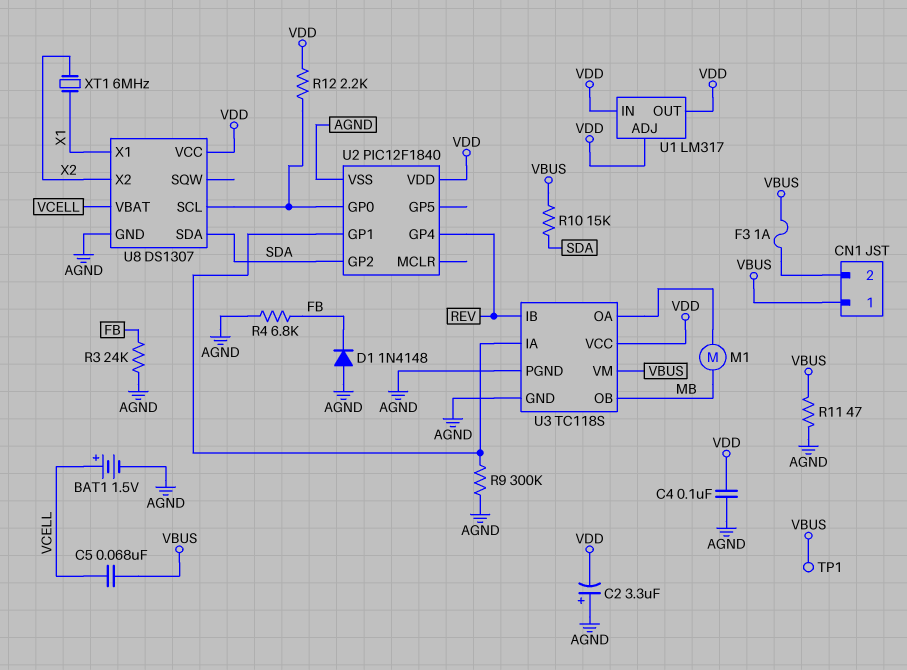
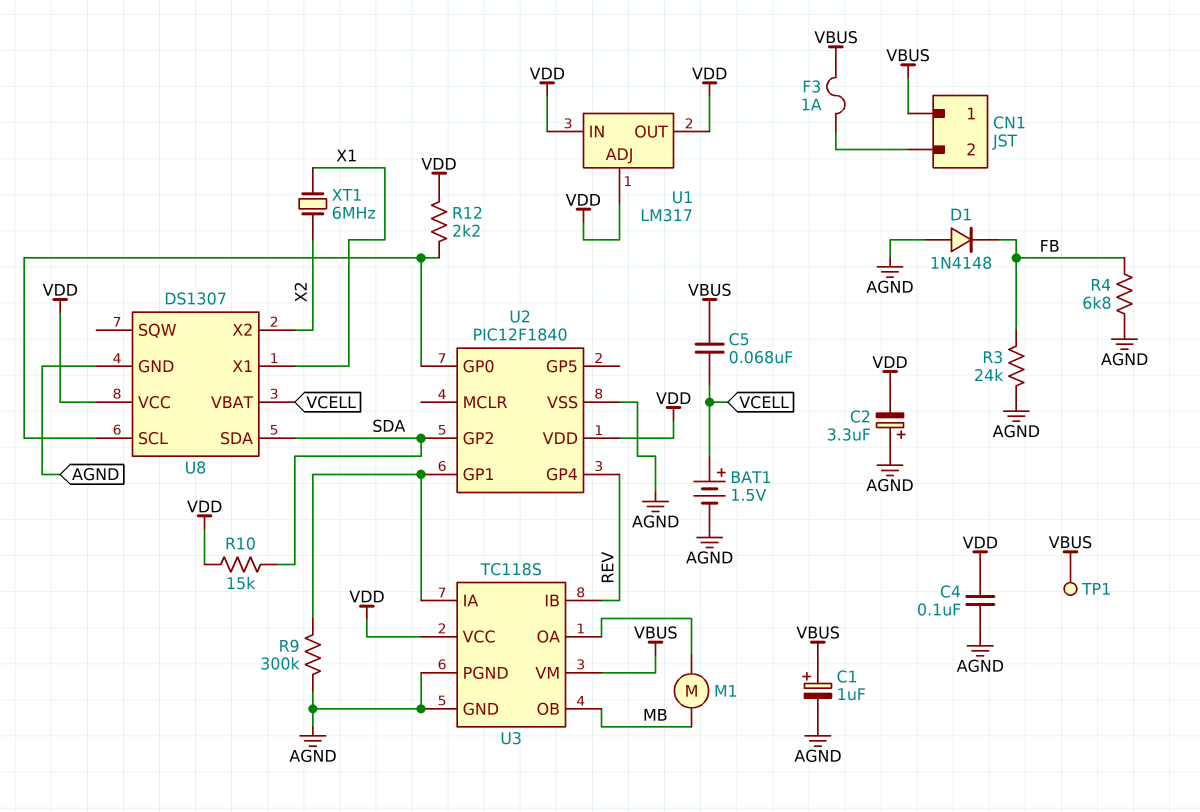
C1: none -> 1uF (plus VBUS, minus AGND)
R10: 15k (SDA, VBUS) -> 15k (SDA, VDD)
R11: 47 (AGND, VBUS) -> none

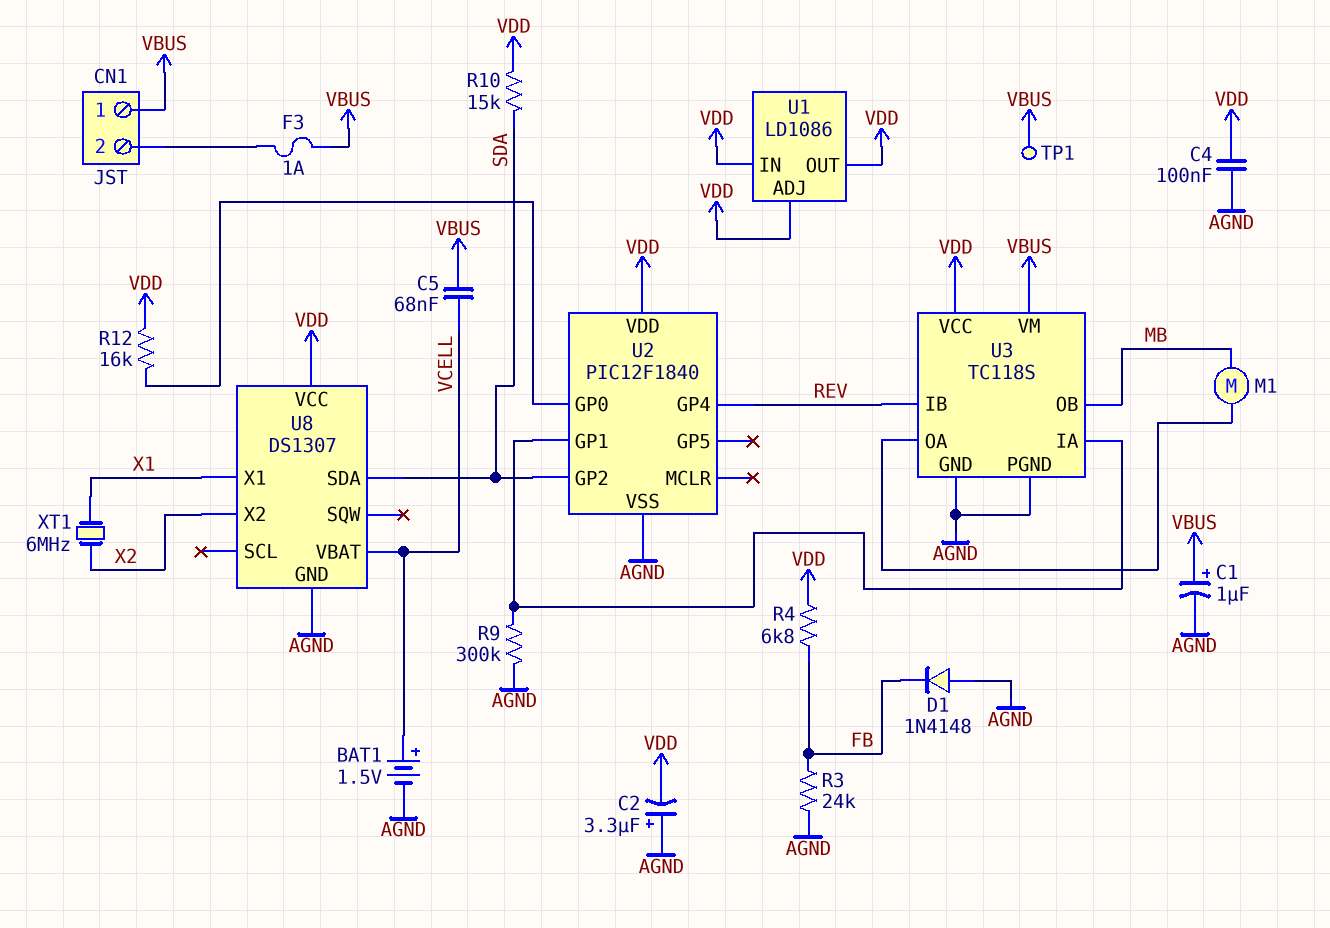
R4: 6.8k (AGND, FB) -> 6.8k (FB, VDD)
R12: 2.2k (U2/GP0, VDD) -> 16k (U2/GP0, VDD)
U1: LM317 -> LD1086
U8 pin SCL: U2/GP0 -> none

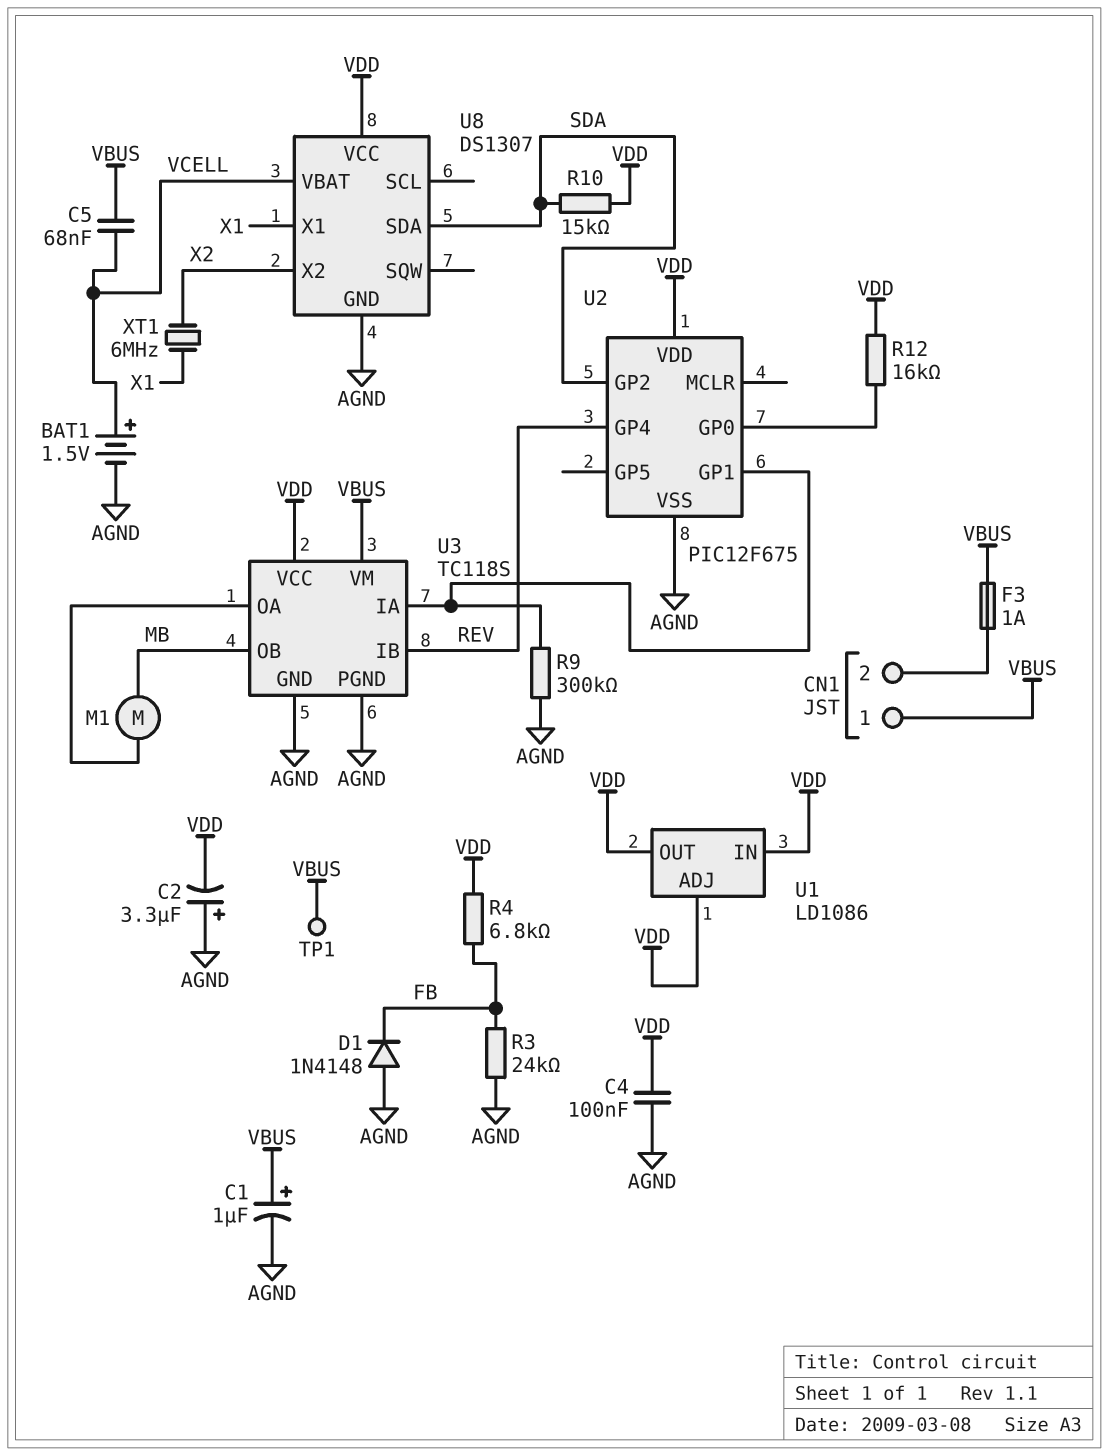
U2: PIC12F1840 -> PIC12F675

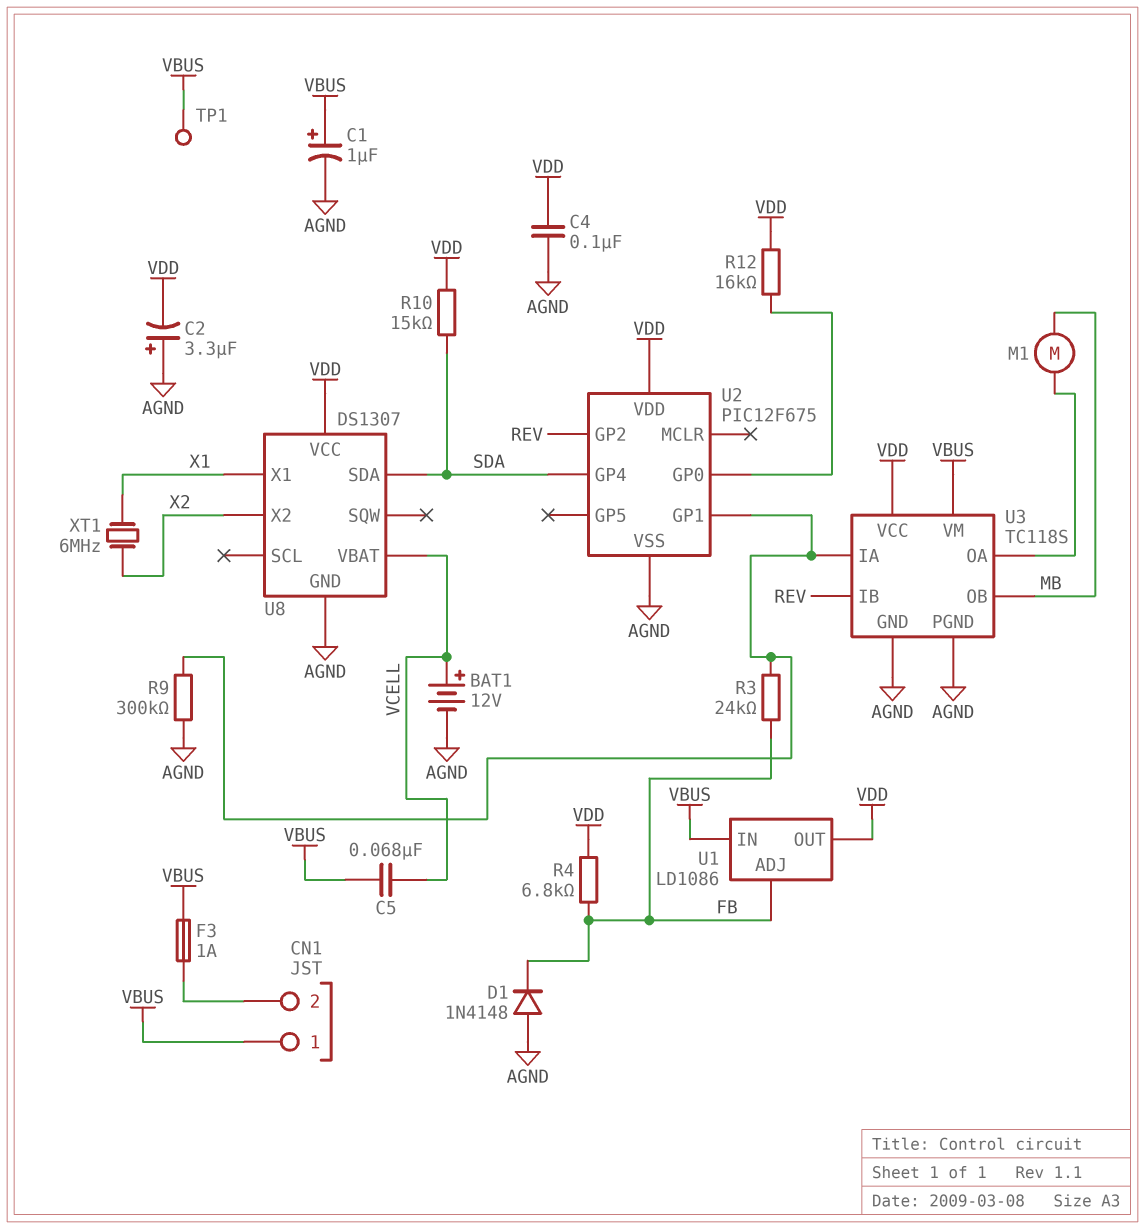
BAT1: 1.5V (plus VCELL, minus AGND) -> 12V (plus VCELL, minus AGND)
R3: 24k (AGND, FB) -> 24k (FB, U2/GP1)
U1 pin ADJ: VDD -> FB
U1 pin IN: VDD -> VBUS
U2 pin GP2: SDA -> REV
U2 pin GP4: REV -> SDA

